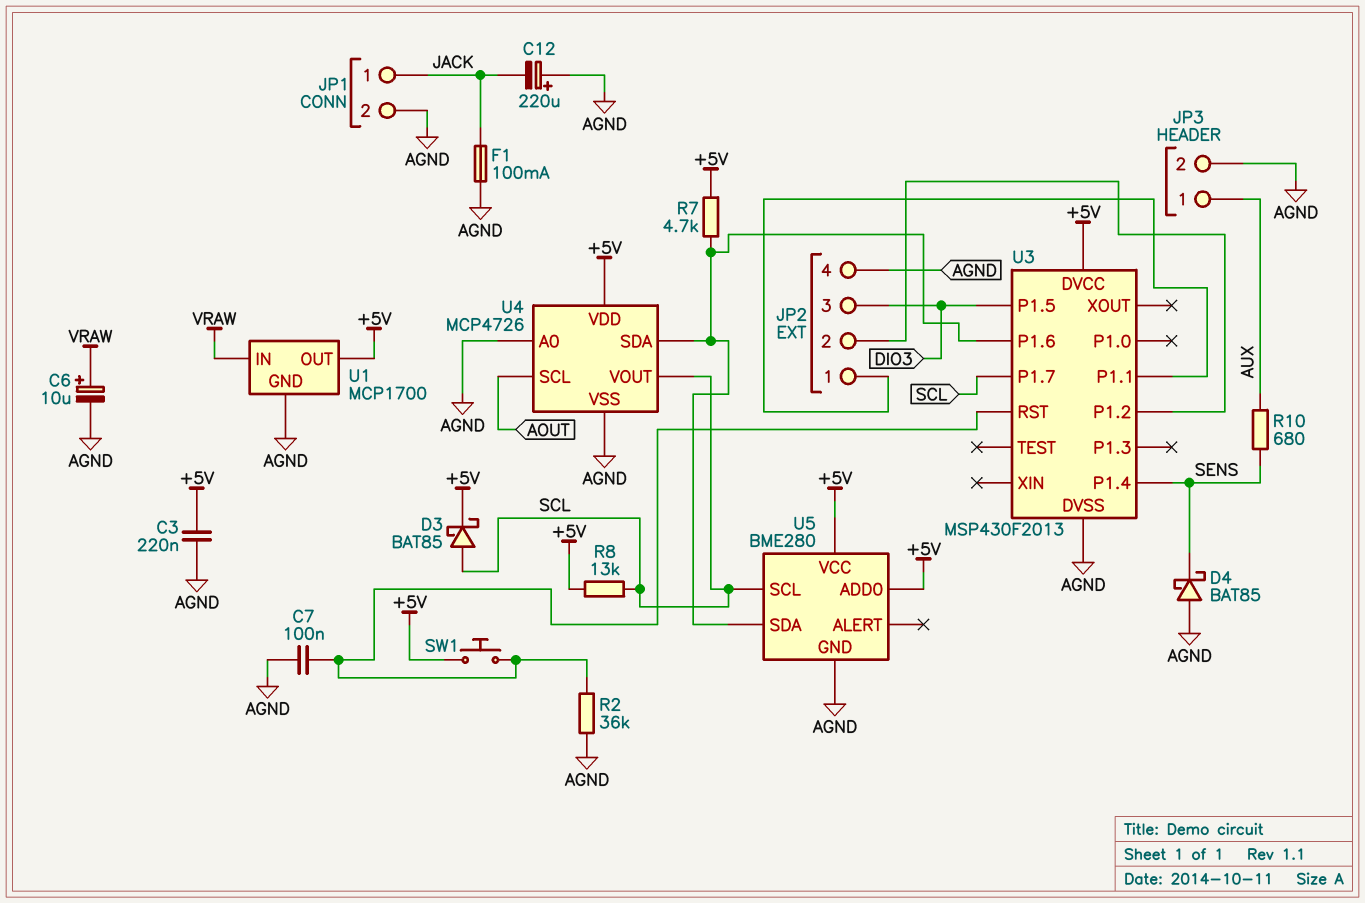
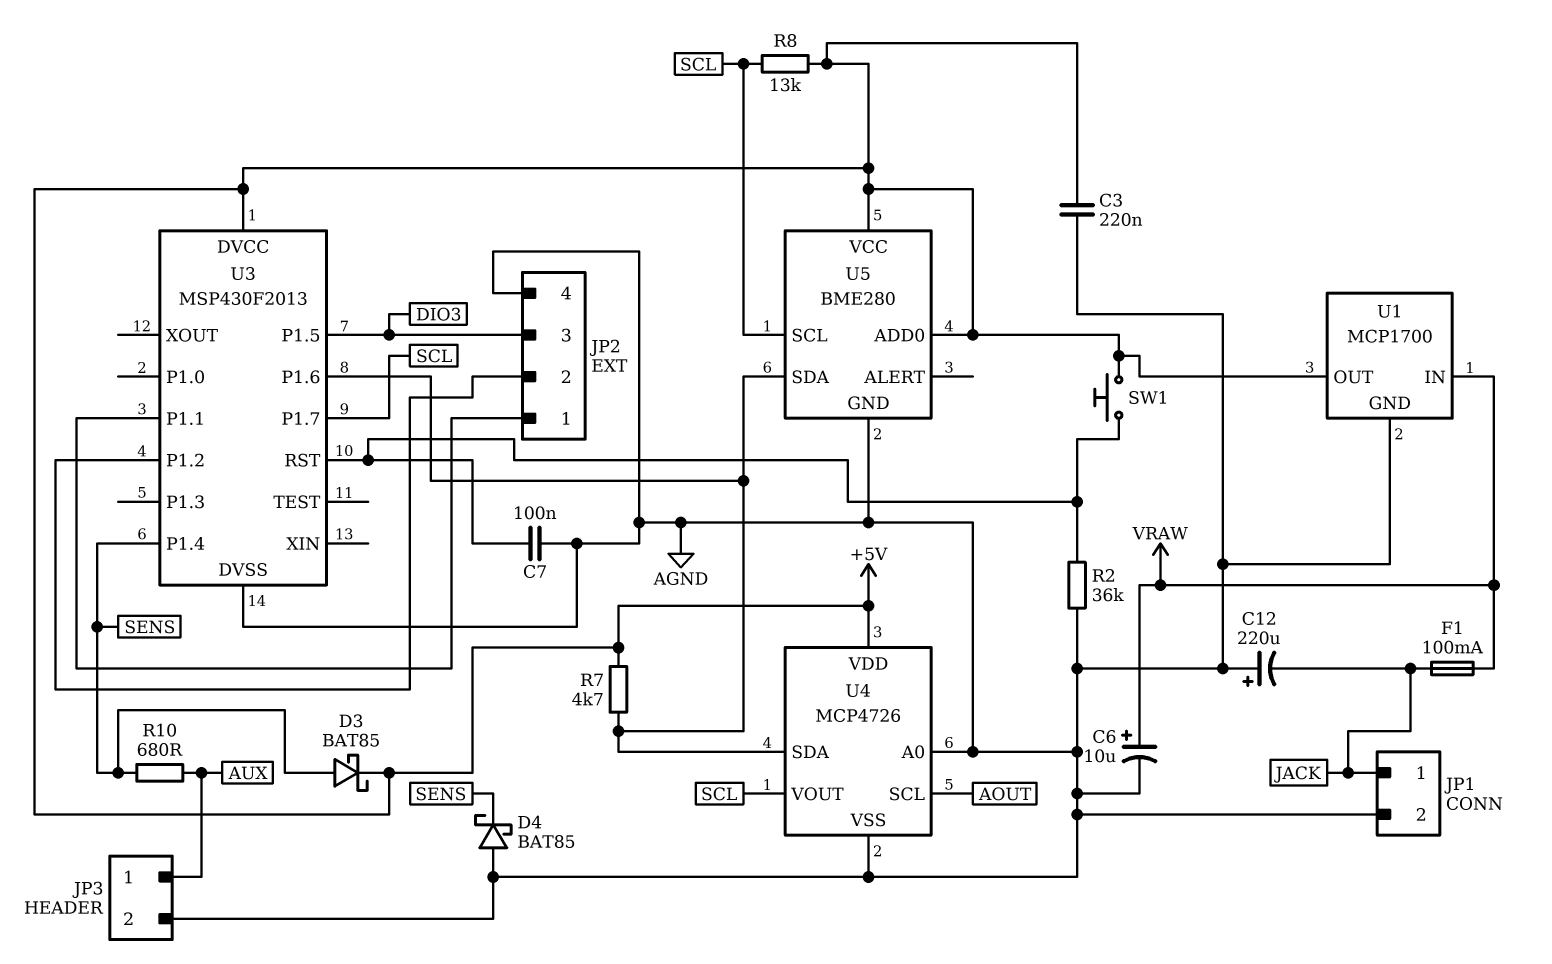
D3: schottky BAT85 (A SCL, K +5V) -> schottky BAT85 (A SENS, K +5V)
F1: 100mA (AGND, JACK) -> 100mA (JACK, VRAW)

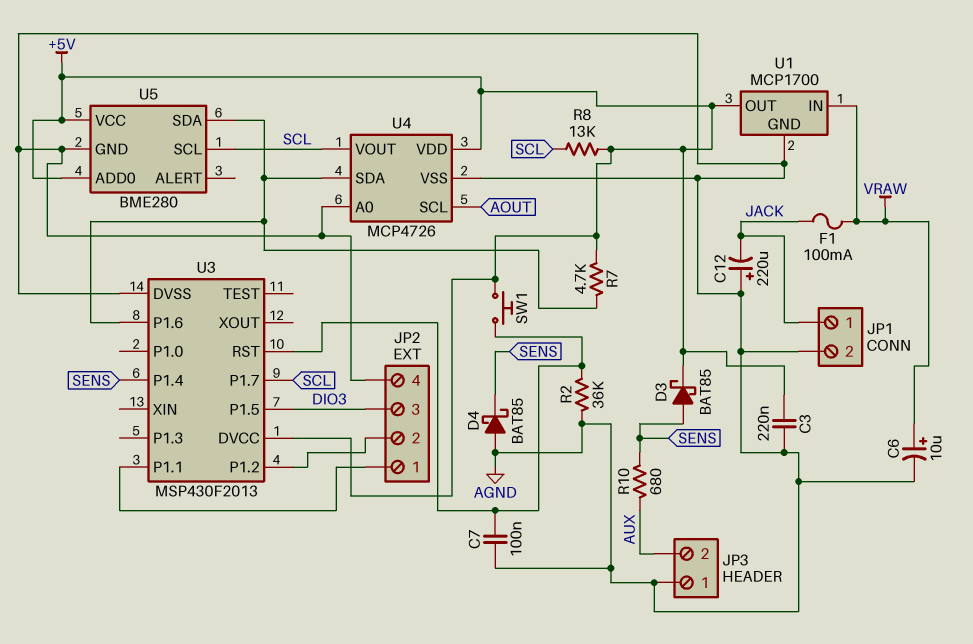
JP3 pin 1: AUX -> AGND
JP3 pin 2: AGND -> AUX

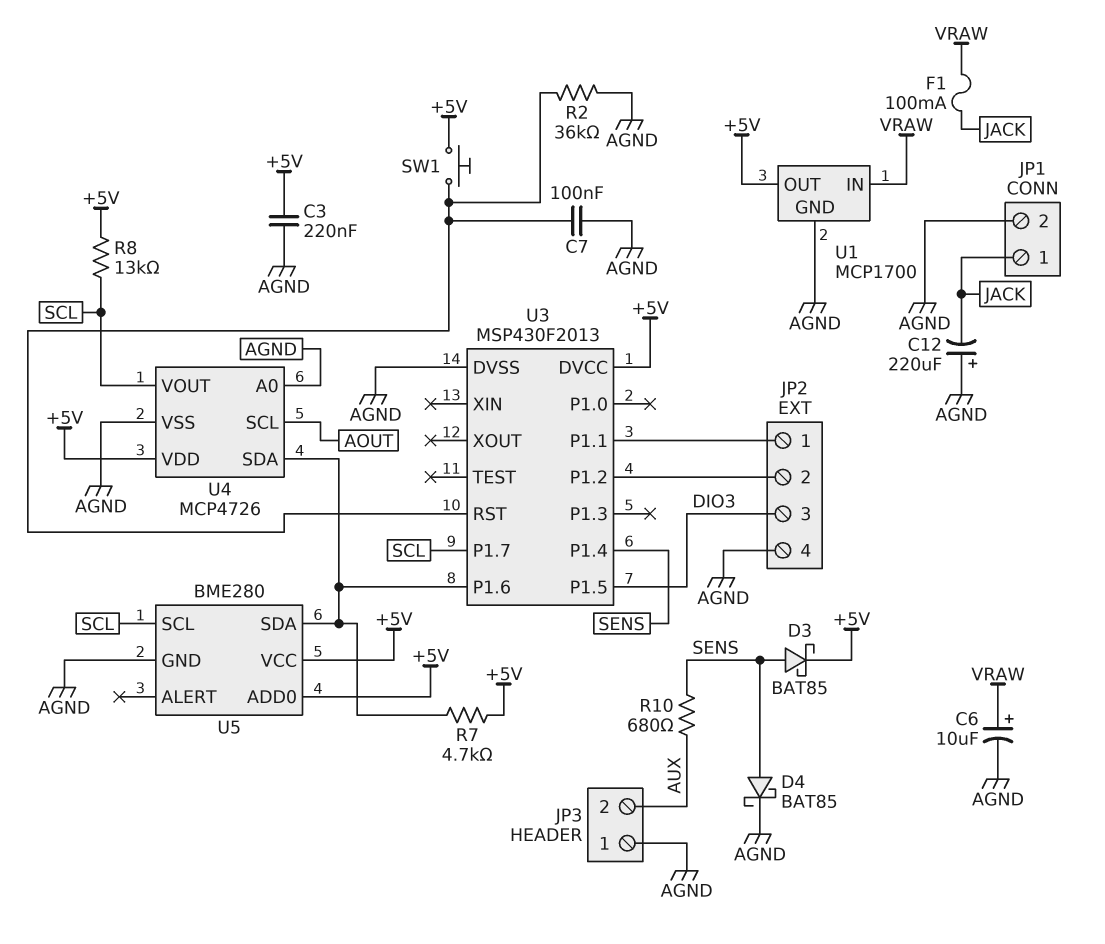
D4: schottky BAT85 (A AGND, K SENS) -> schottky BAT85 (A SENS, K AGND)

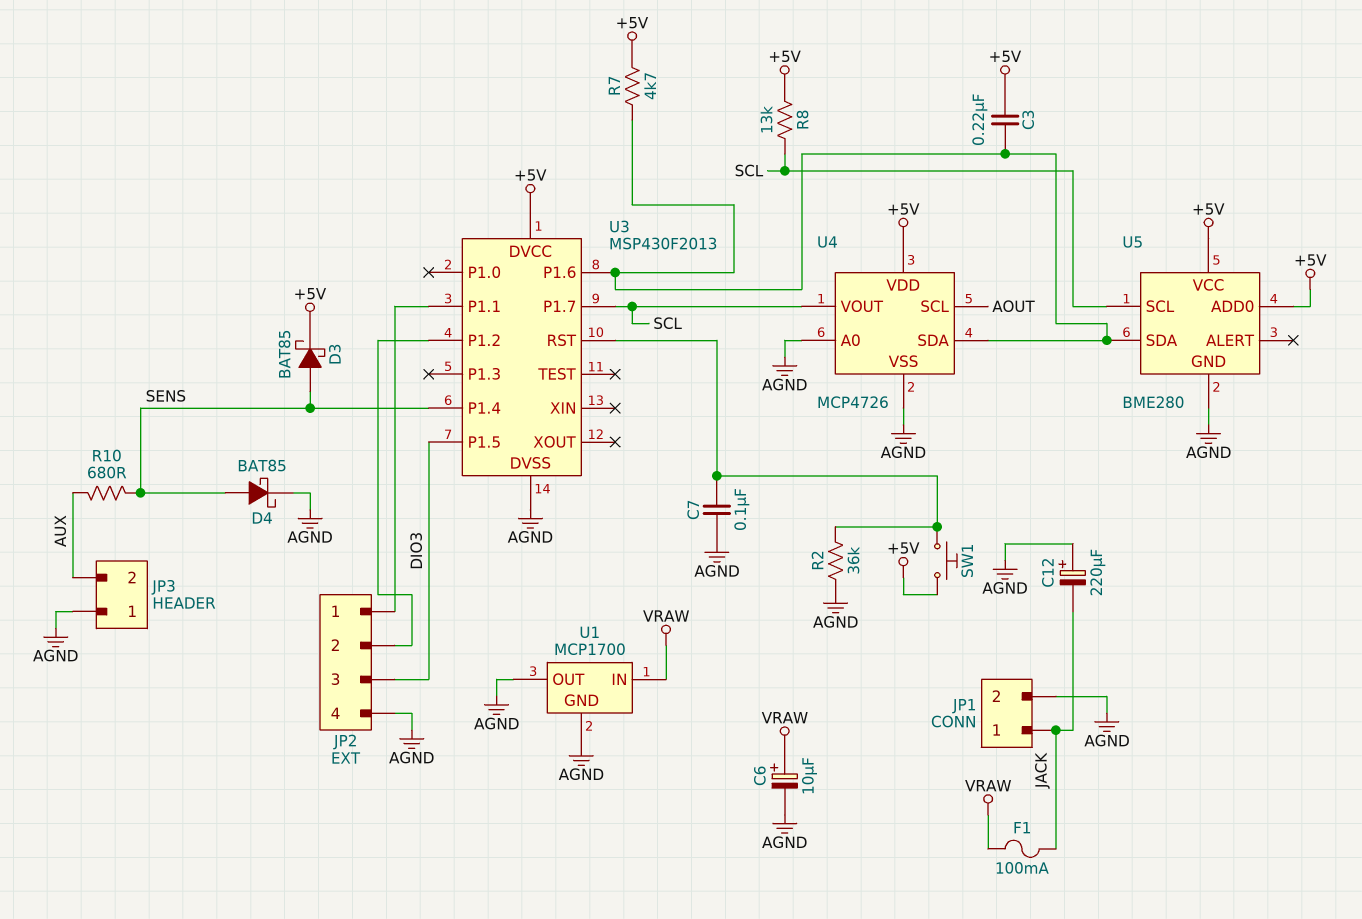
C3: 220nF (+5V, AGND) -> 220nF (+5V, U3/P1.6)
U1 pin OUT: +5V -> AGND

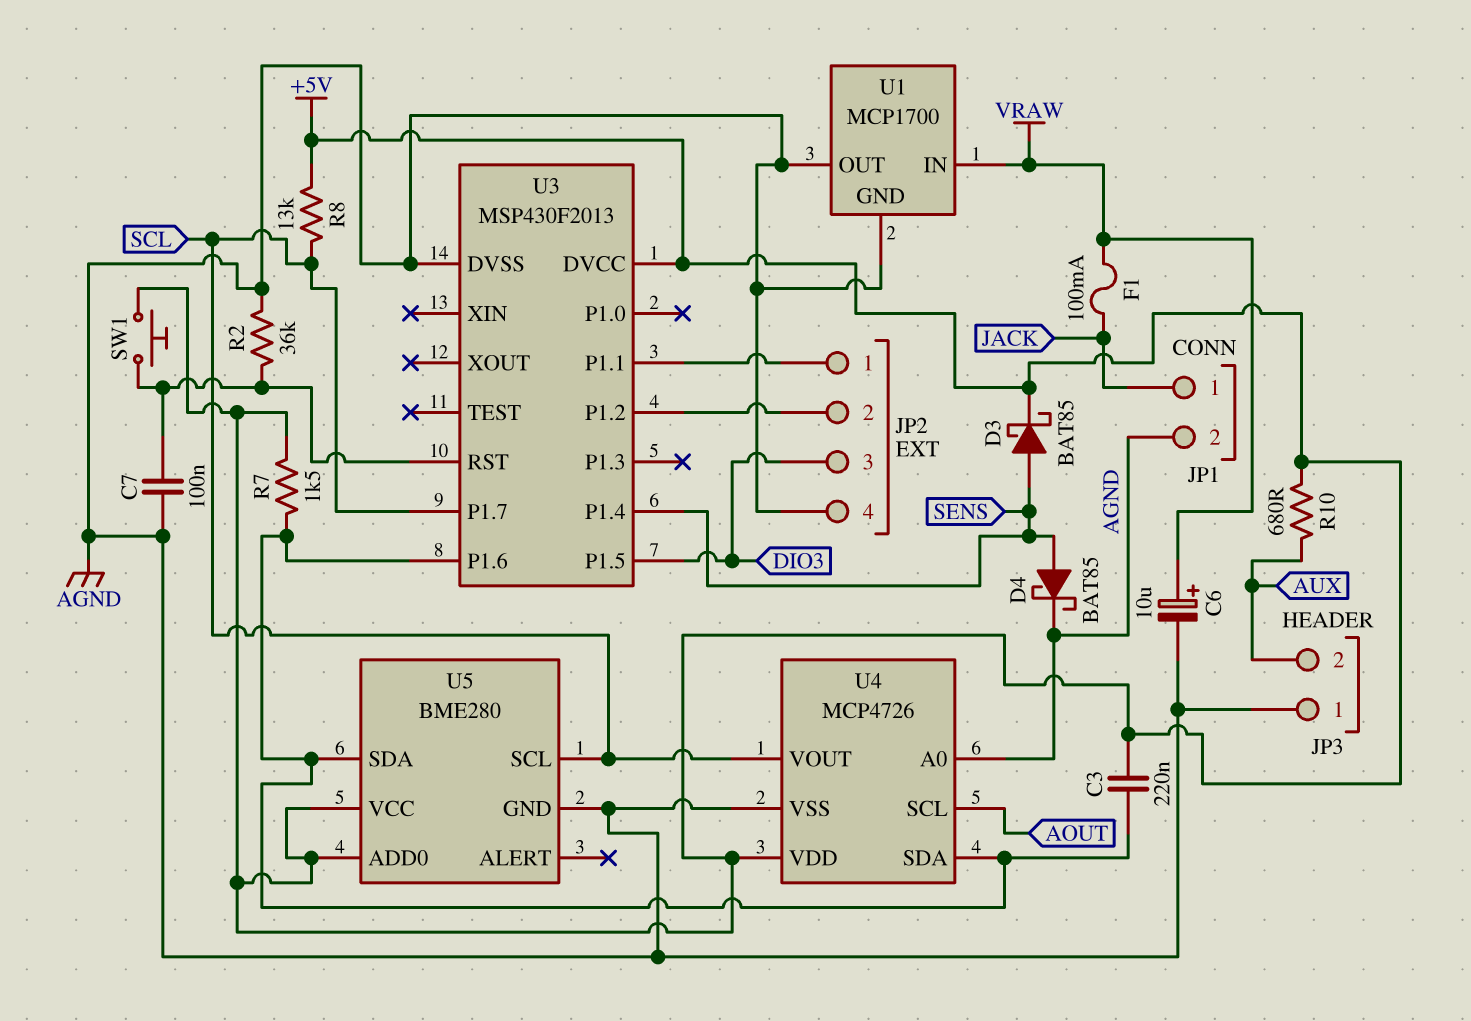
C12: 220uF (plus AGND, minus JACK) -> none
R7: 4.7k (+5V, U3/P1.6) -> 1.5k (+5V, U3/P1.6)
R10: 680 (AUX, SENS) -> 680 (+5V, AUX)

